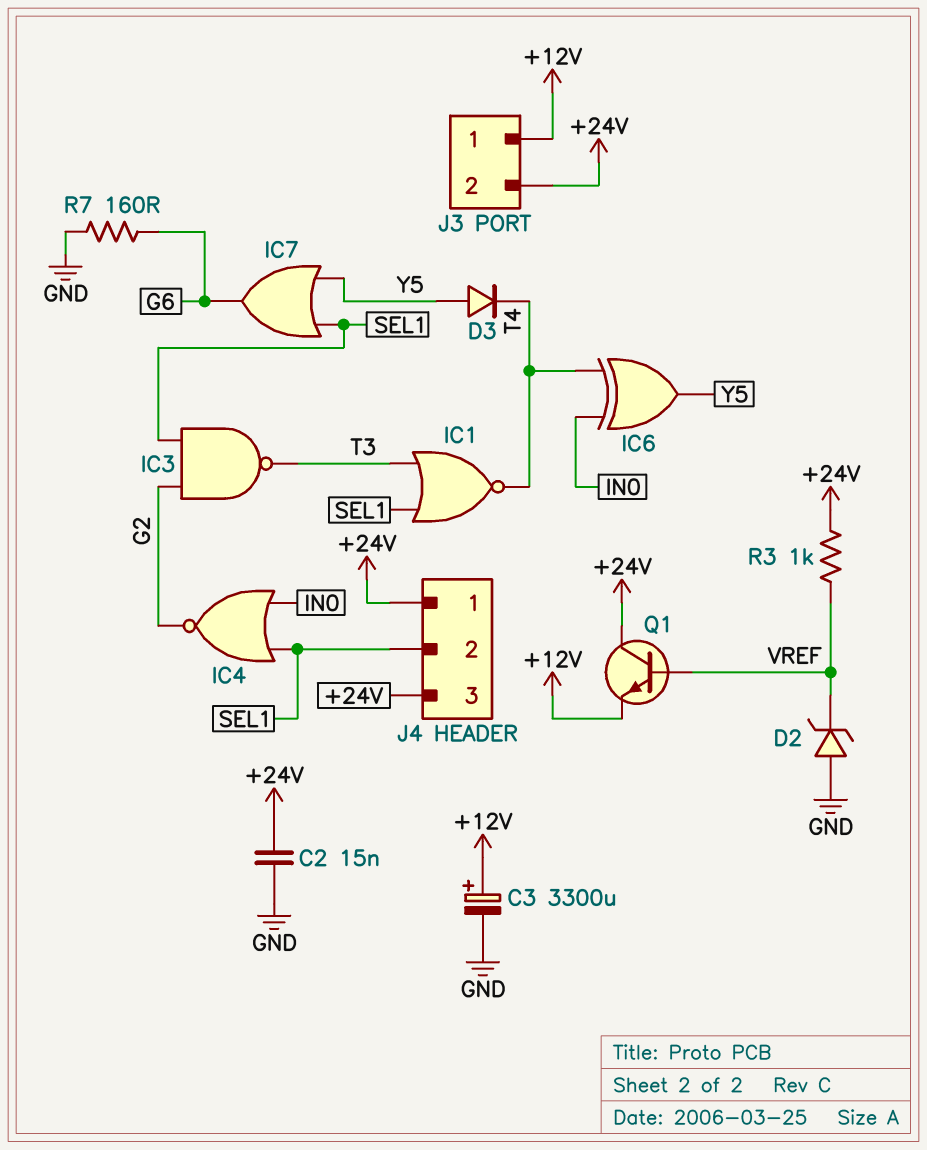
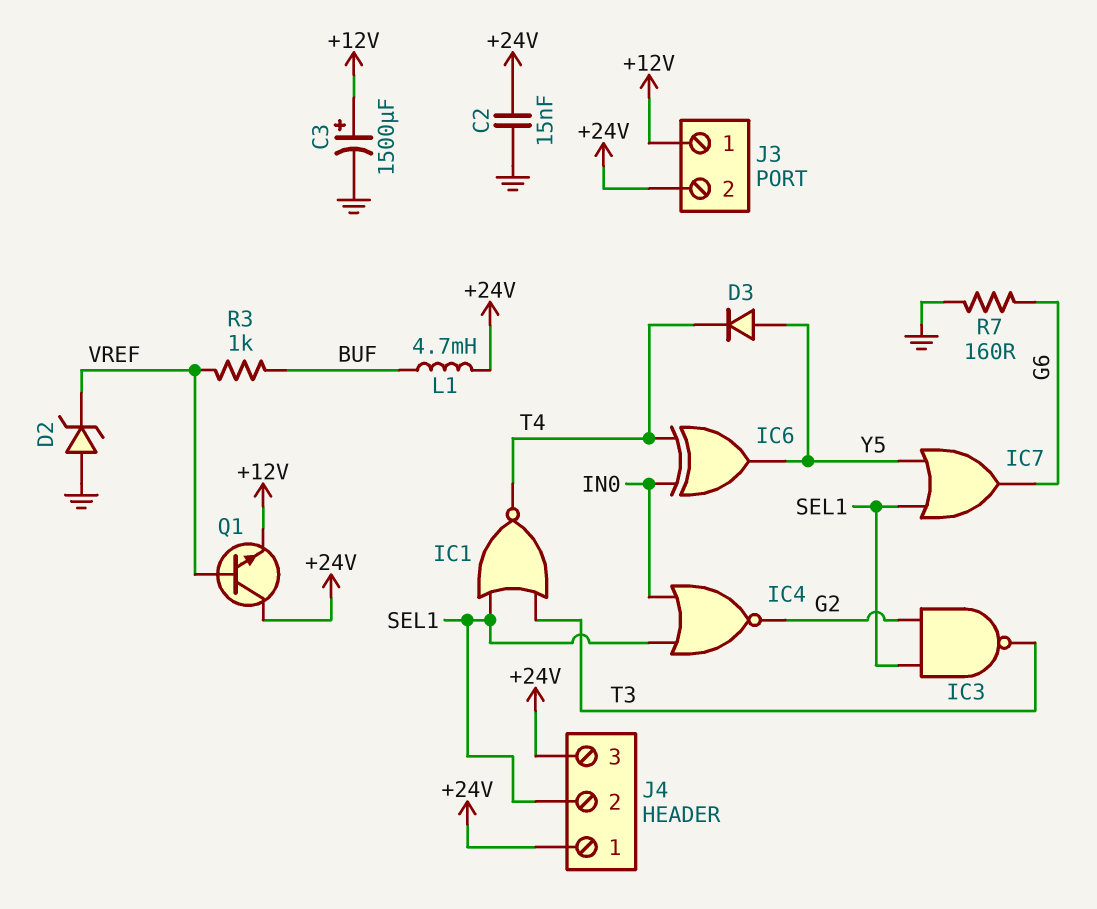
C3: 3300uF (plus +12V, minus GND) -> 1500uF (plus +12V, minus GND)
L1: none -> 4.7mH (+24V, BUF)
R3: 1k (+24V, VREF) -> 1k (BUF, VREF)

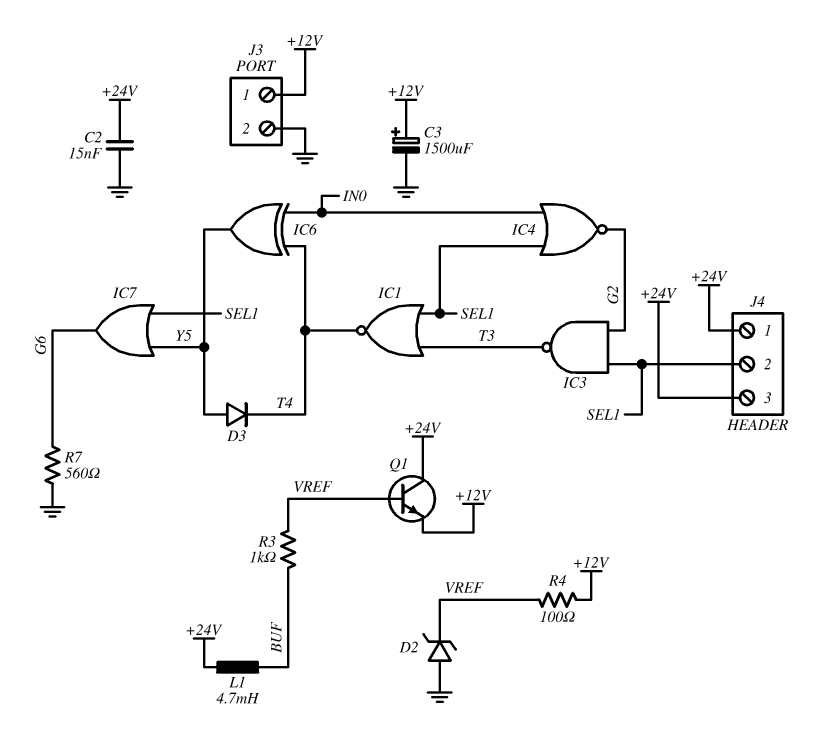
J3 pin 2: +24V -> GND
R4: none -> 100 (+12V, VREF)
R7: 160 (G6, GND) -> 560 (G6, GND)

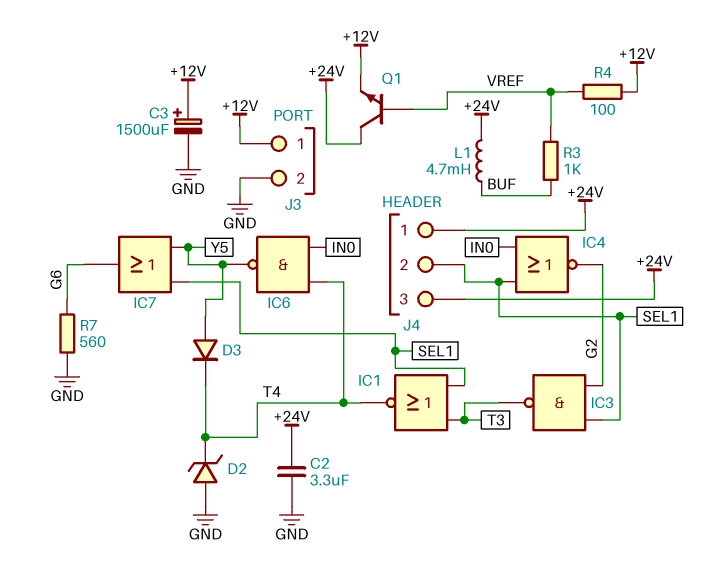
C2: 15nF (+24V, GND) -> 3.3uF (+24V, GND)
D2: zener (A GND, K VREF) -> zener (A GND, K T4)
IC6: XOR (in IN0, in T4, out Y5) -> NAND (in IN0, in T4, out Y5)

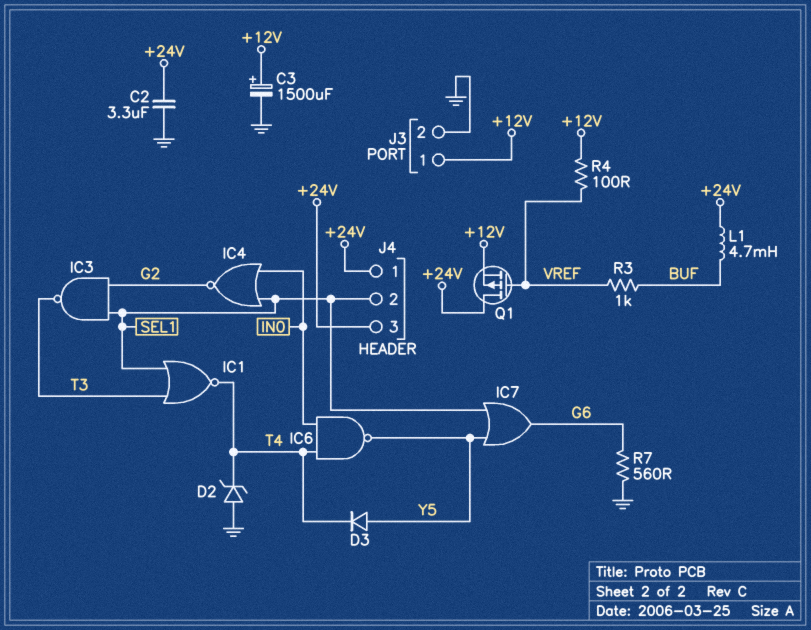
Q1: NPN (B VREF, C +24V, E +12V) -> PMOS (G VREF, D +24V, S +12V)

